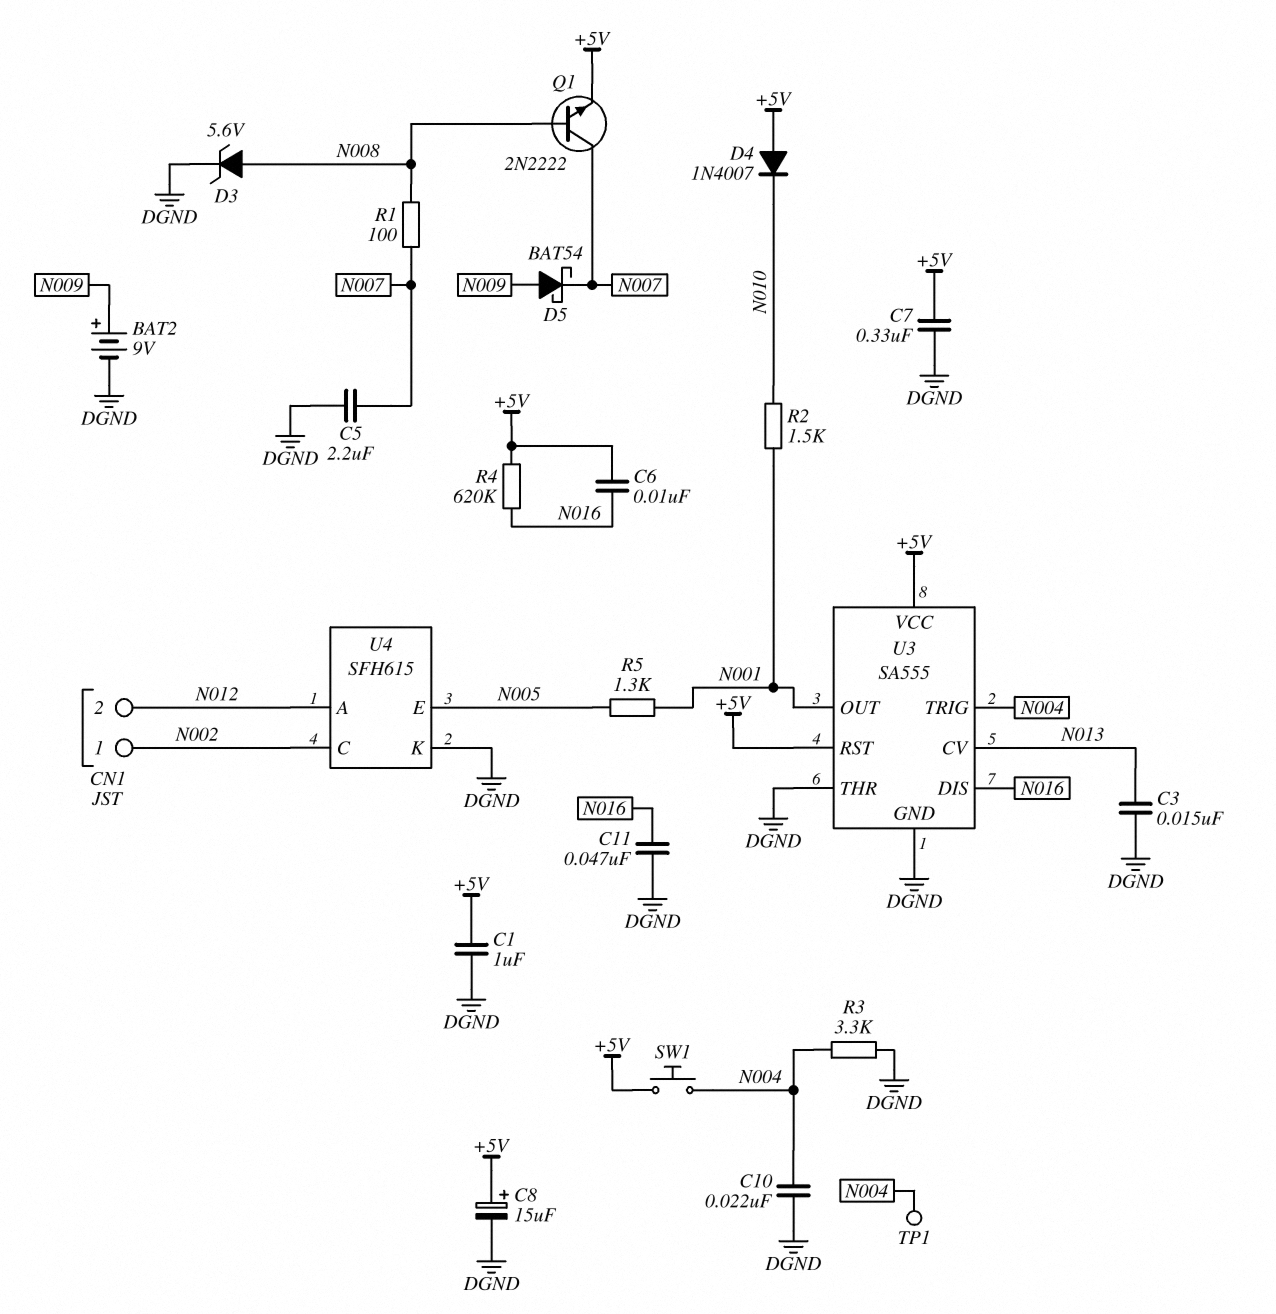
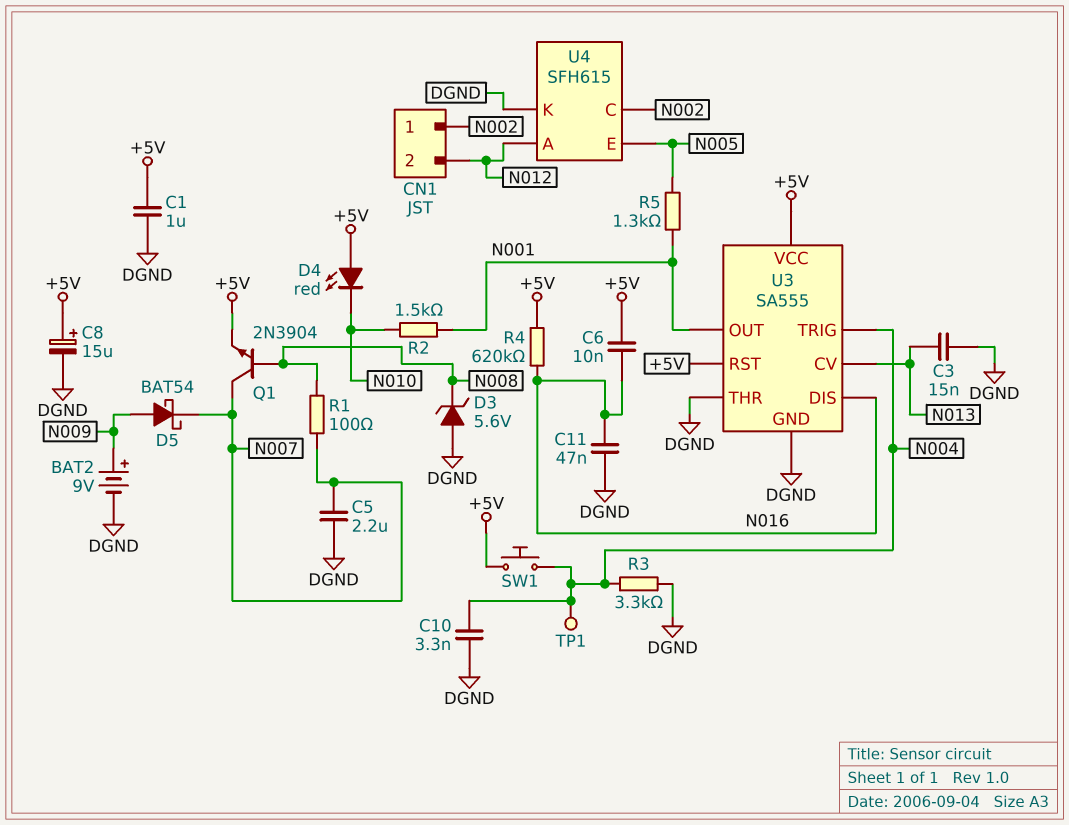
C7: 330nF (+5V, DGND) -> none
C10: 22nF (DGND, N004) -> 3.3nF (DGND, N004)
D3: zener 5.6V (A N008, K DGND) -> zener 5.6V (A DGND, K N008)
D4: diode 1N4007 (A +5V, K N010) -> LED red (A +5V, K N010)
Q1: NPN 2N2222 (B N008, C N007, E +5V) -> NPN 2N3904 (B N008, C N007, E +5V)

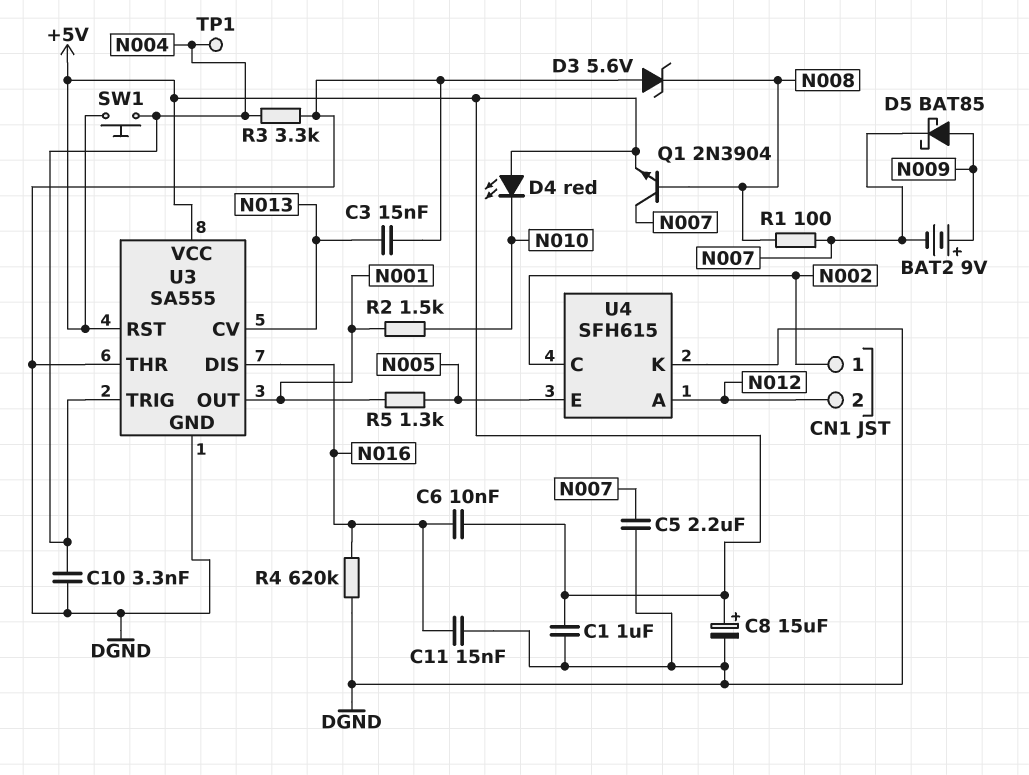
BAT2: 9V (plus N009, minus DGND) -> 9V (plus N009, minus N007)
C11: 47nF (DGND, N016) -> 15nF (DGND, N016)
D5: schottky BAT54 (A N009, K N007) -> schottky BAT85 (A N009, K N007)
R4: 620k (+5V, N016) -> 620k (DGND, N016)

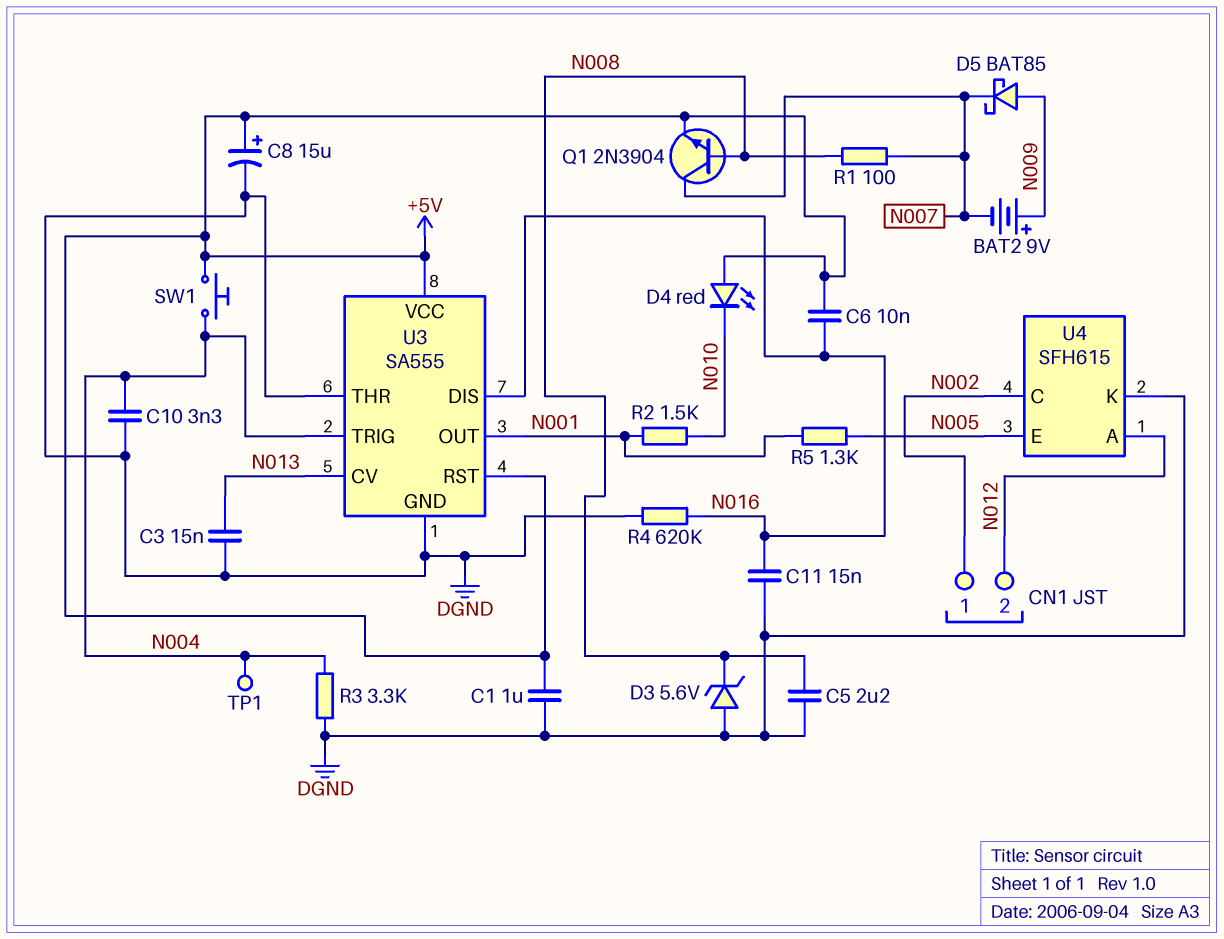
C5: 2.2uF (DGND, N007) -> 2.2uF (DGND, N008)

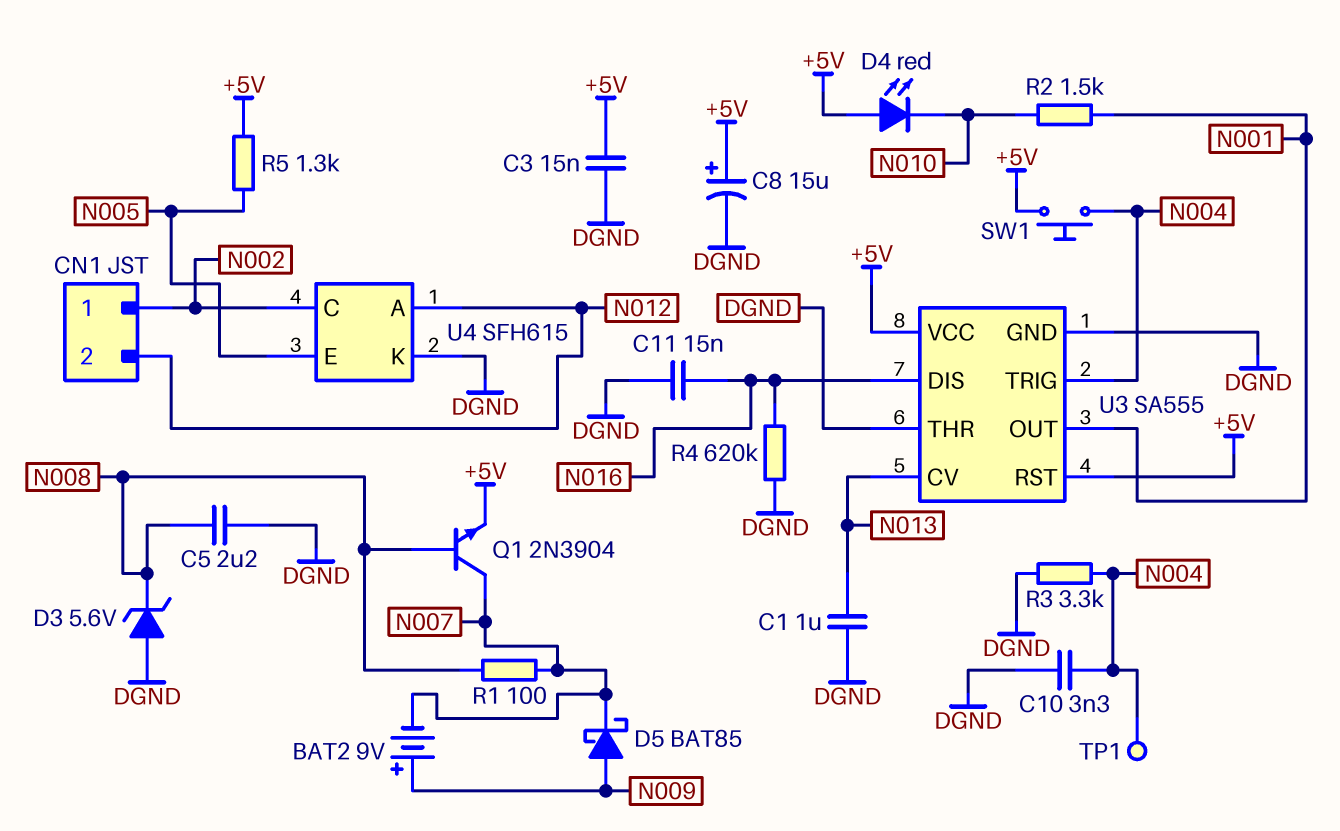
C1: 1uF (+5V, DGND) -> 1uF (DGND, N013)
C3: 15nF (DGND, N013) -> 15nF (+5V, DGND)
C6: 10nF (+5V, N016) -> none
R5: 1.3k (N001, N005) -> 1.3k (+5V, N005)

